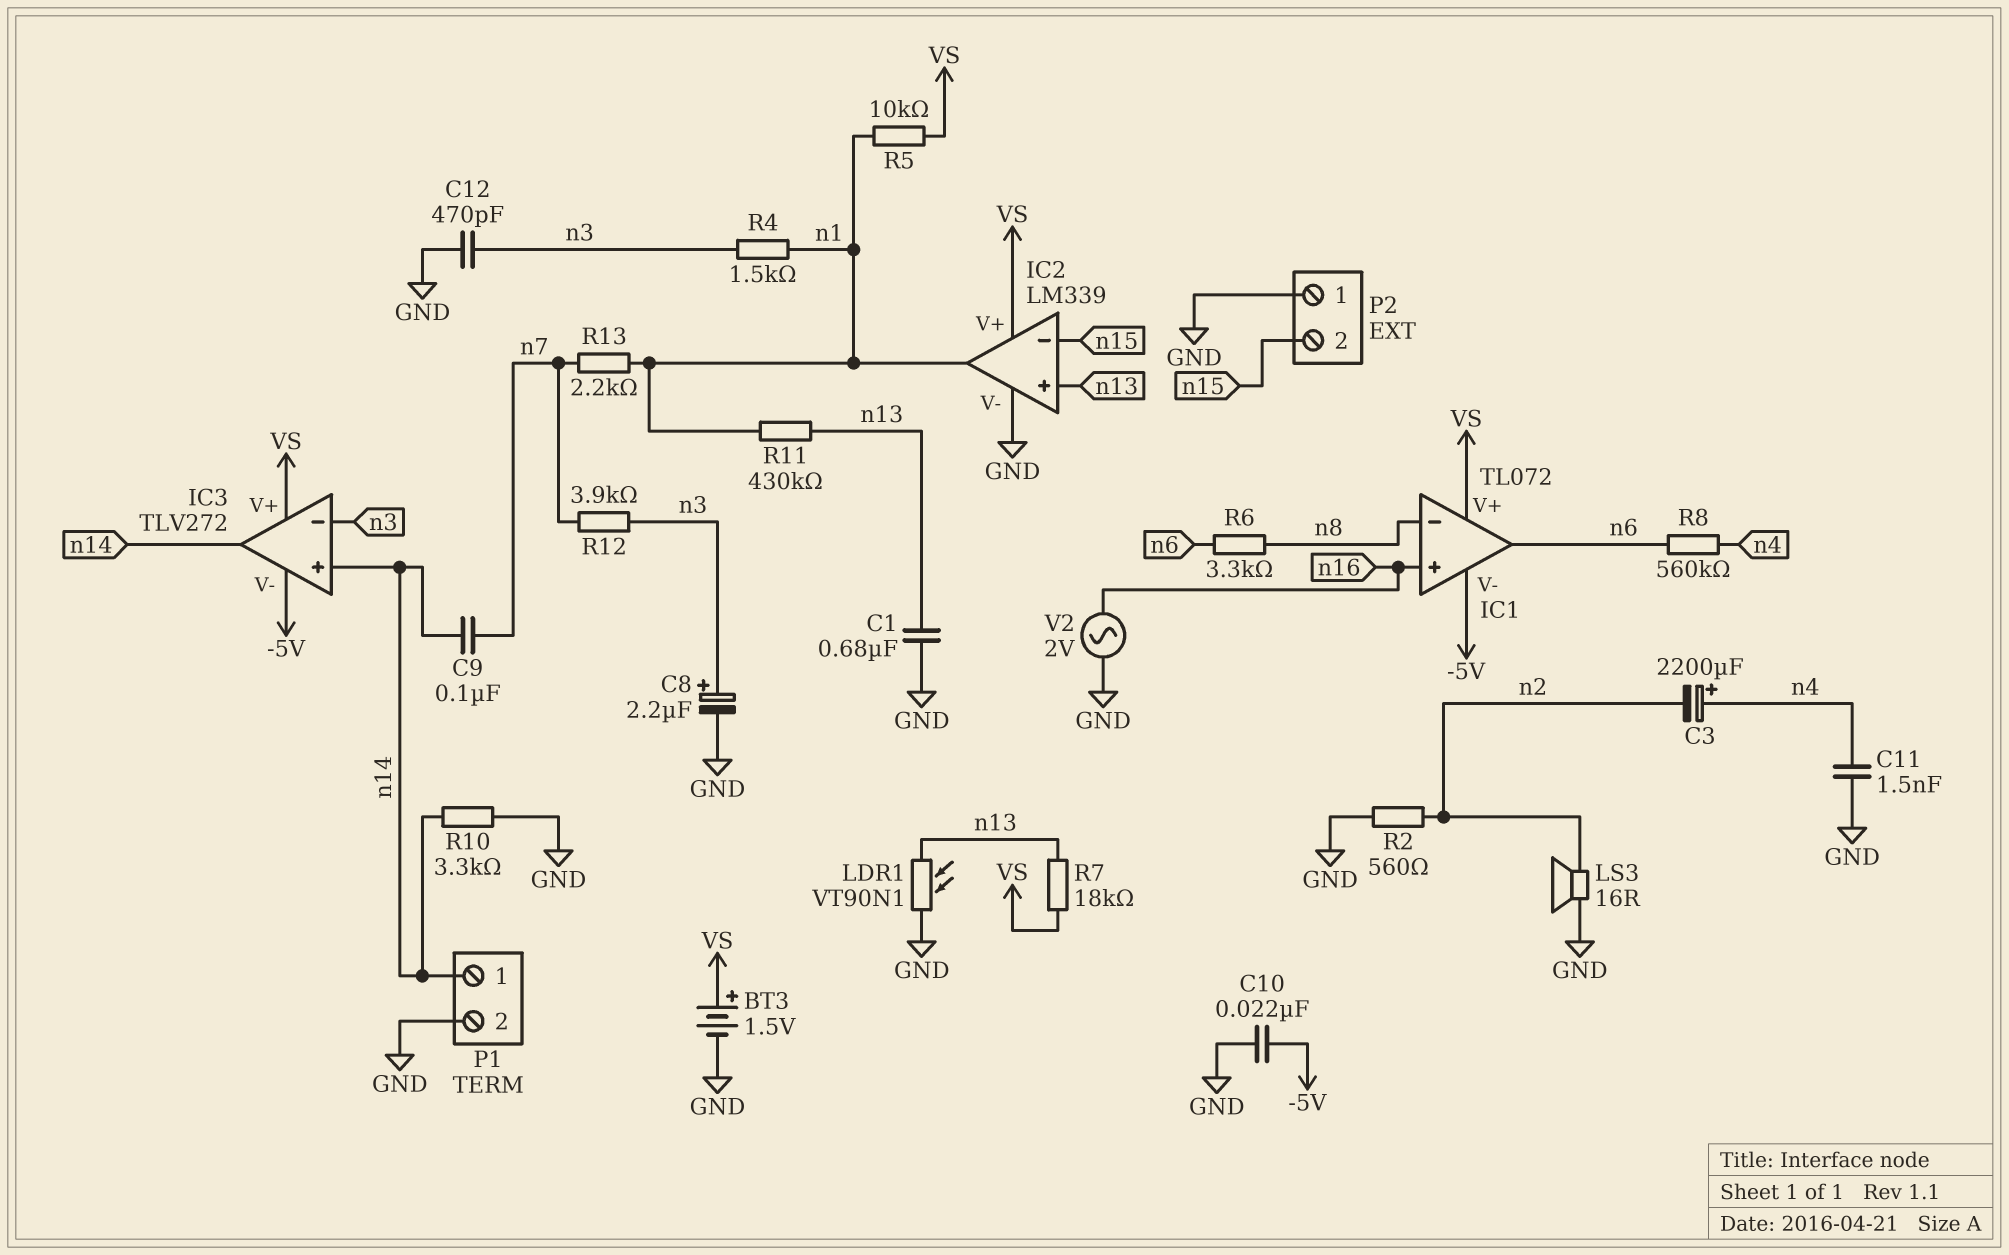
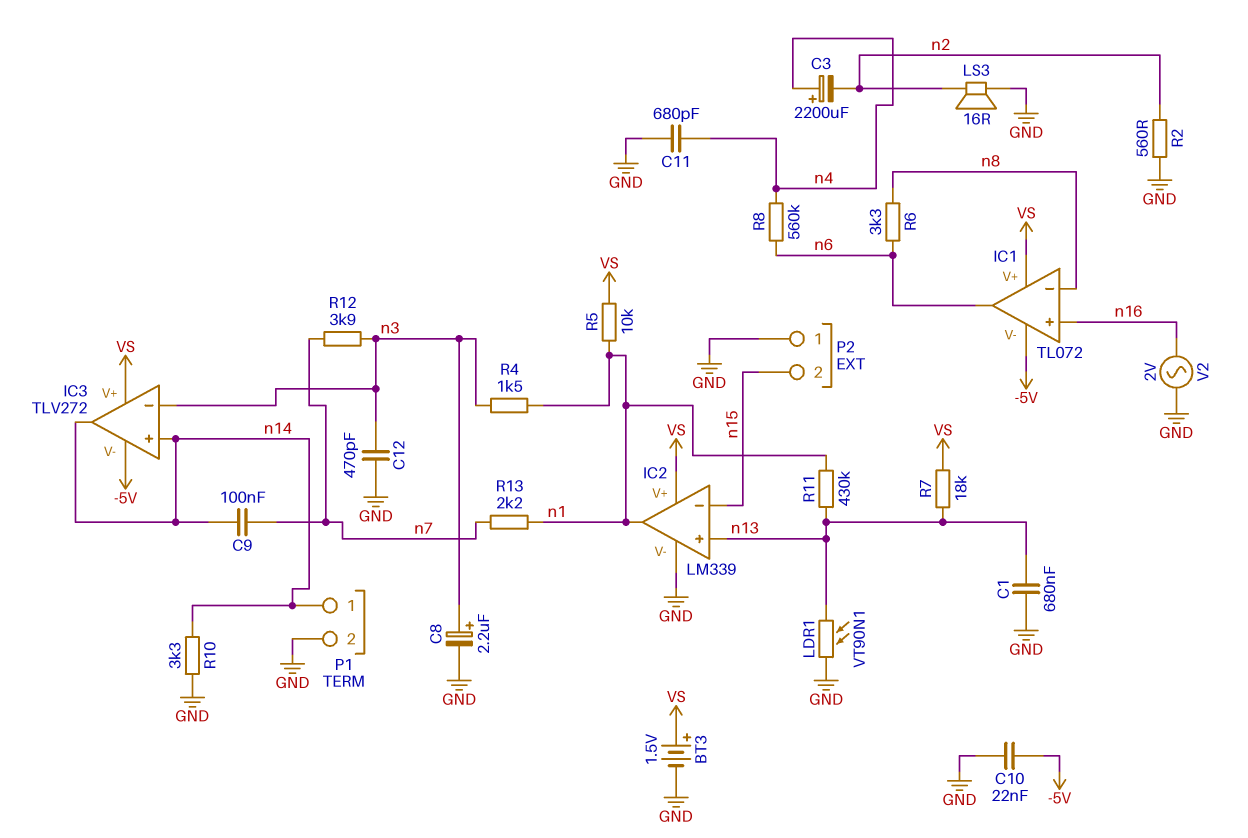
C11: 1.5nF (GND, n4) -> 680pF (GND, n4)

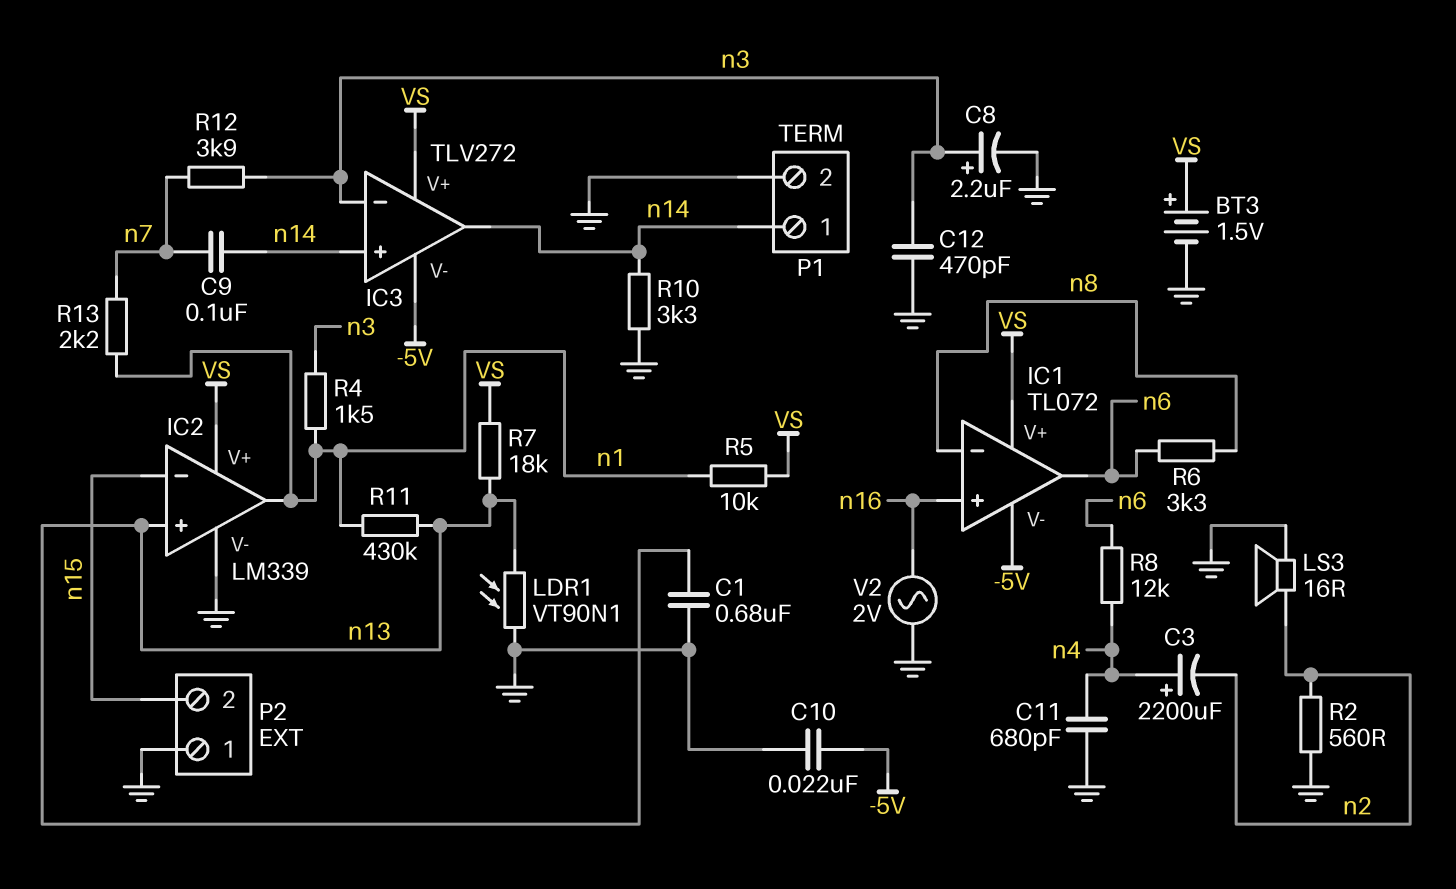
R8: 560k (n4, n6) -> 12k (n4, n6)

